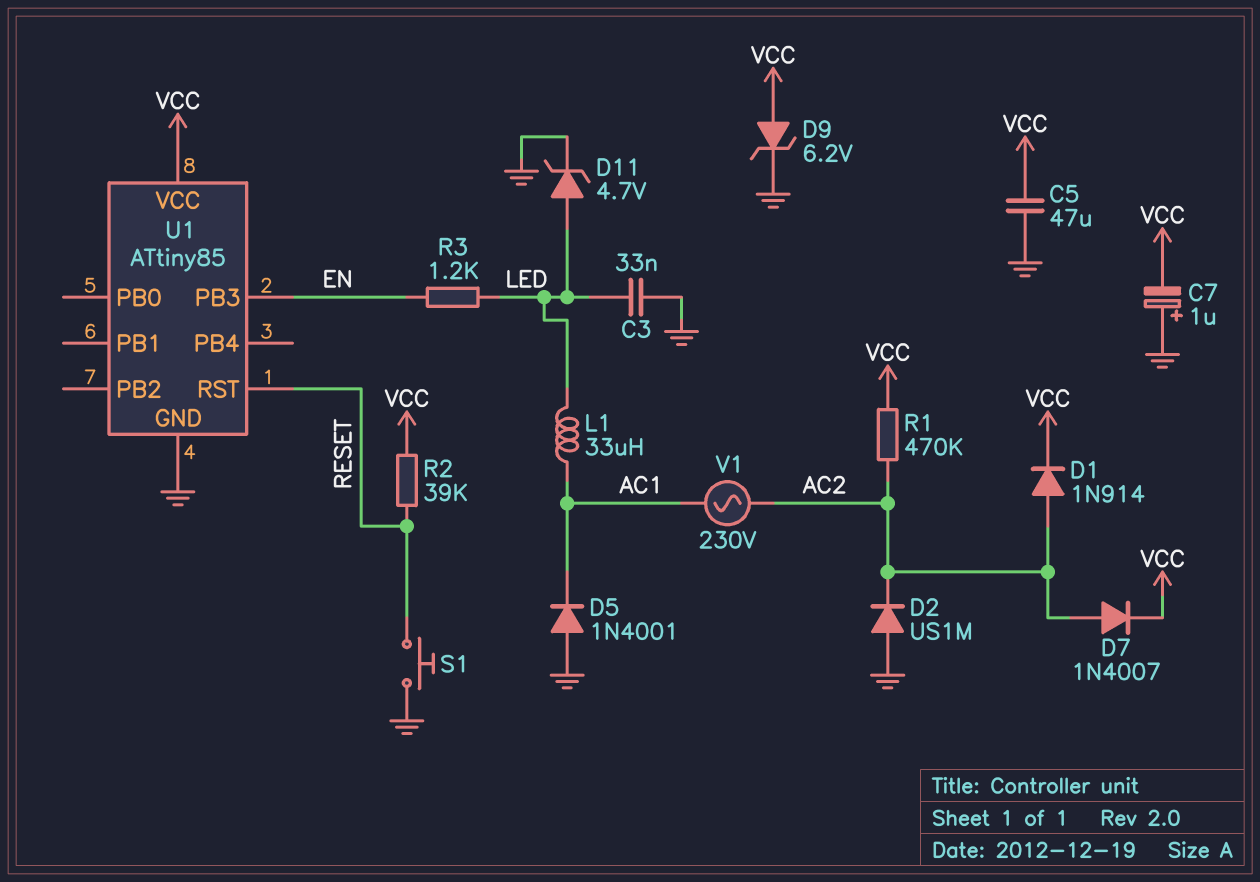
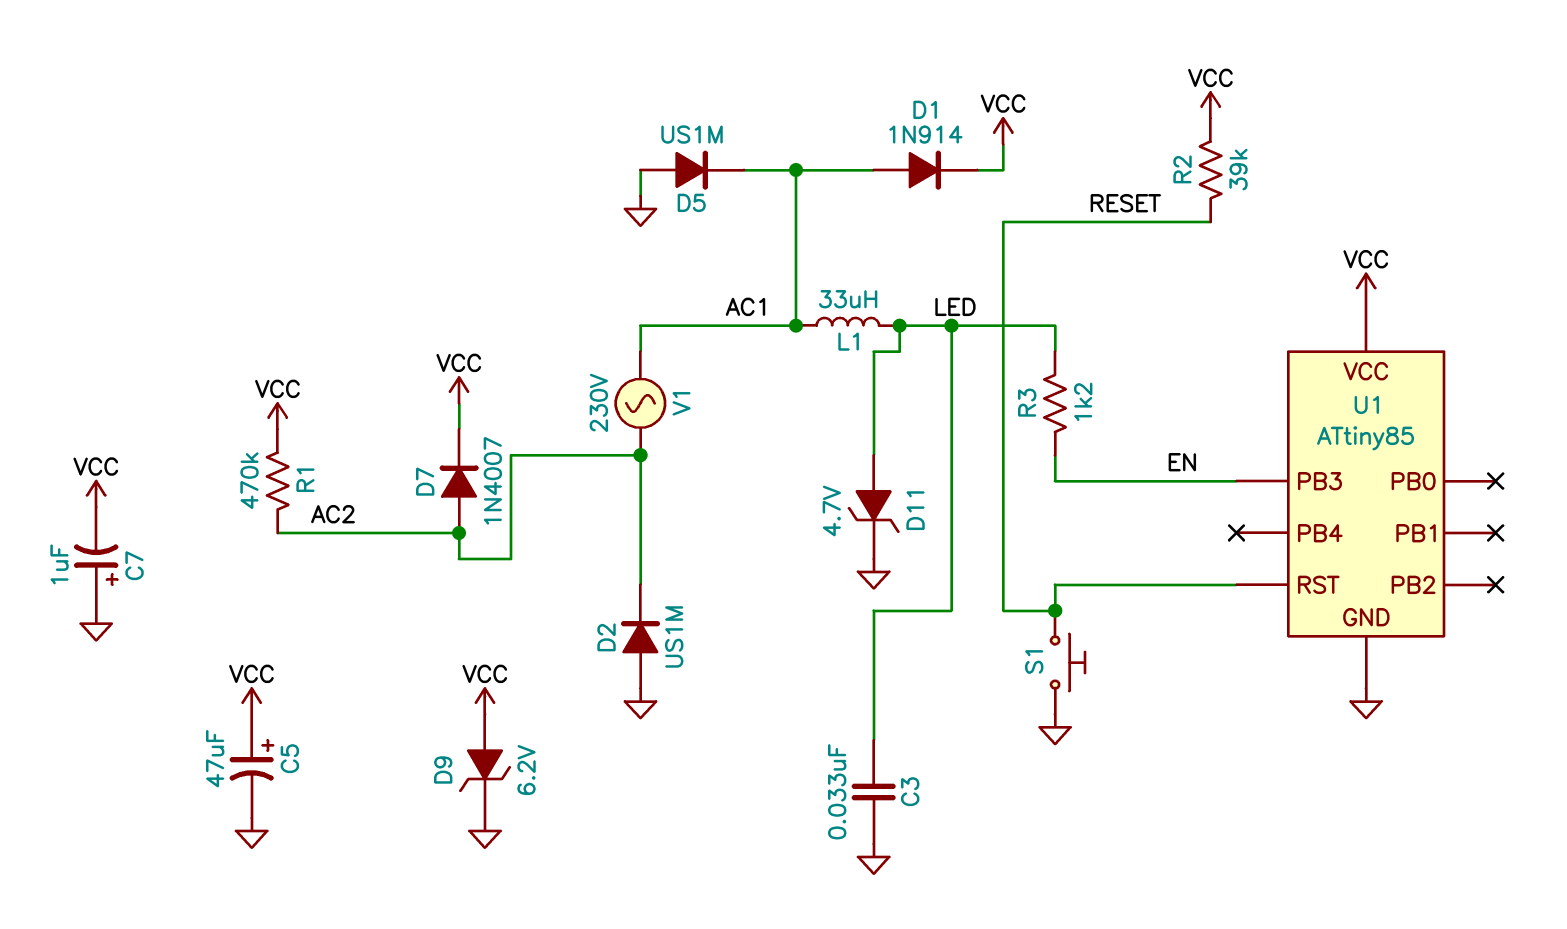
C5: 47uF (GND, VCC) -> 47uF (plus VCC, minus GND)
D1: diode 1N914 (A AC2, K VCC) -> diode 1N914 (A AC1, K VCC)
D5: diode 1N4001 (A GND, K AC1) -> diode US1M (A GND, K AC1)

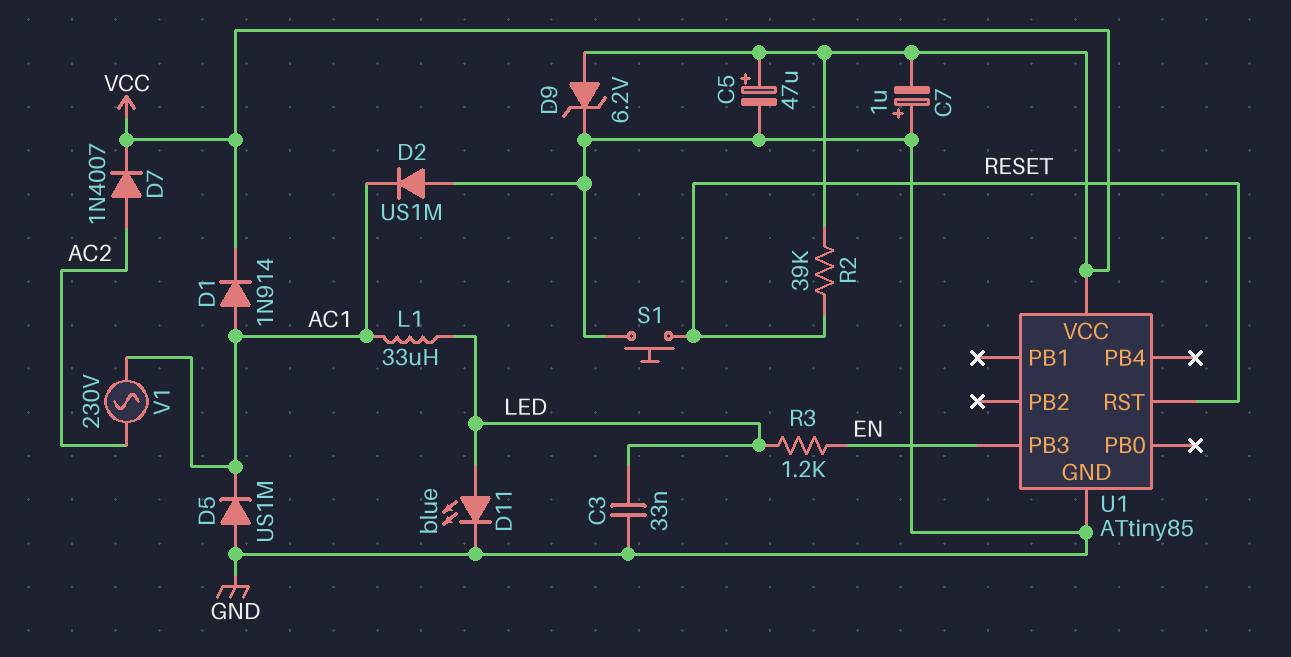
D2: diode US1M (A GND, K AC2) -> diode US1M (A GND, K AC1)
D11: zener 4.7V (A LED, K GND) -> LED blue (A LED, K GND)
R1: 470k (AC2, VCC) -> none

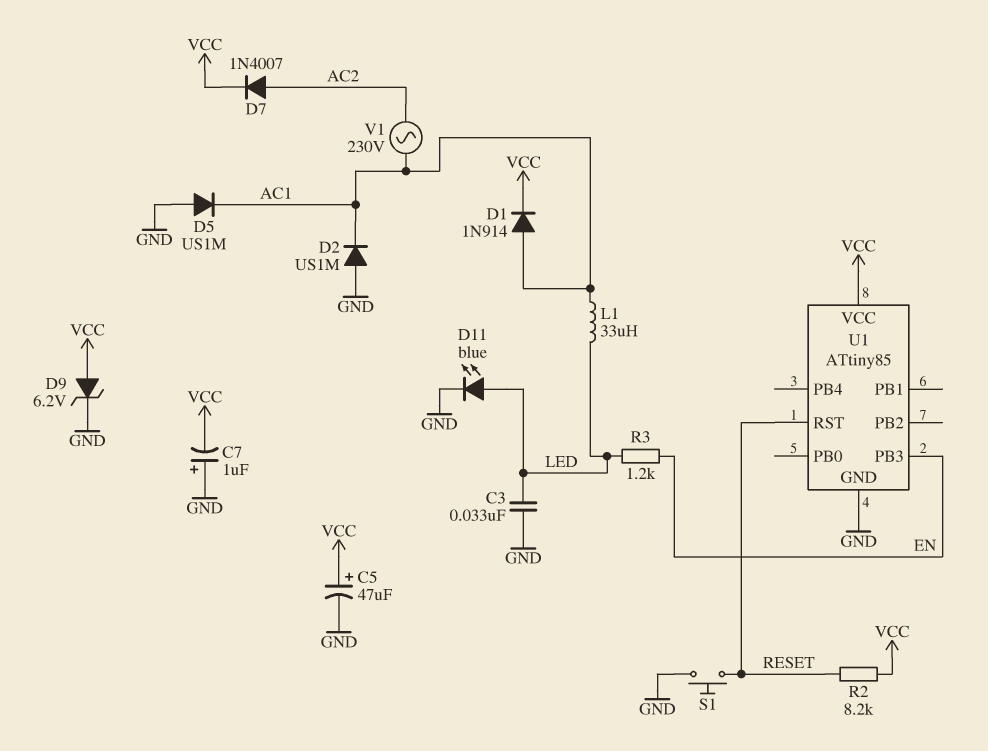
R2: 39k (RESET, VCC) -> 8.2k (RESET, VCC)

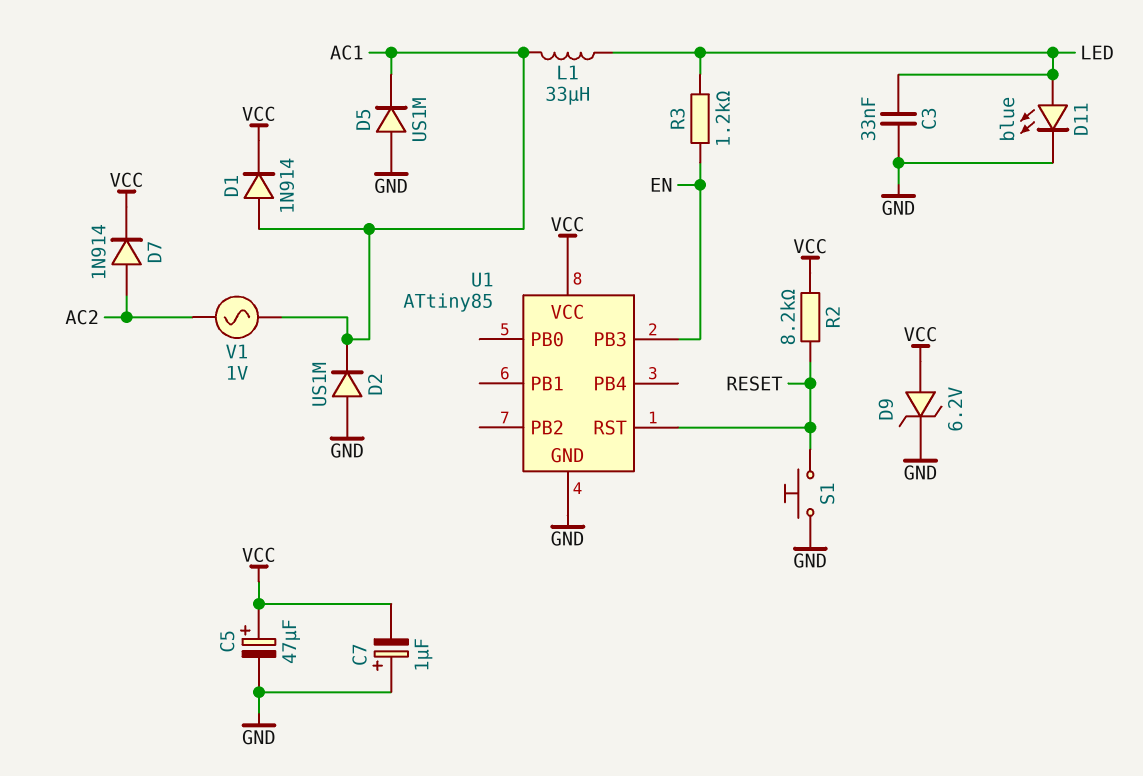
D7: diode 1N4007 (A AC2, K VCC) -> diode 1N914 (A AC2, K VCC)
V1: AC 230V (AC1, AC2) -> AC 1V (AC1, AC2)

